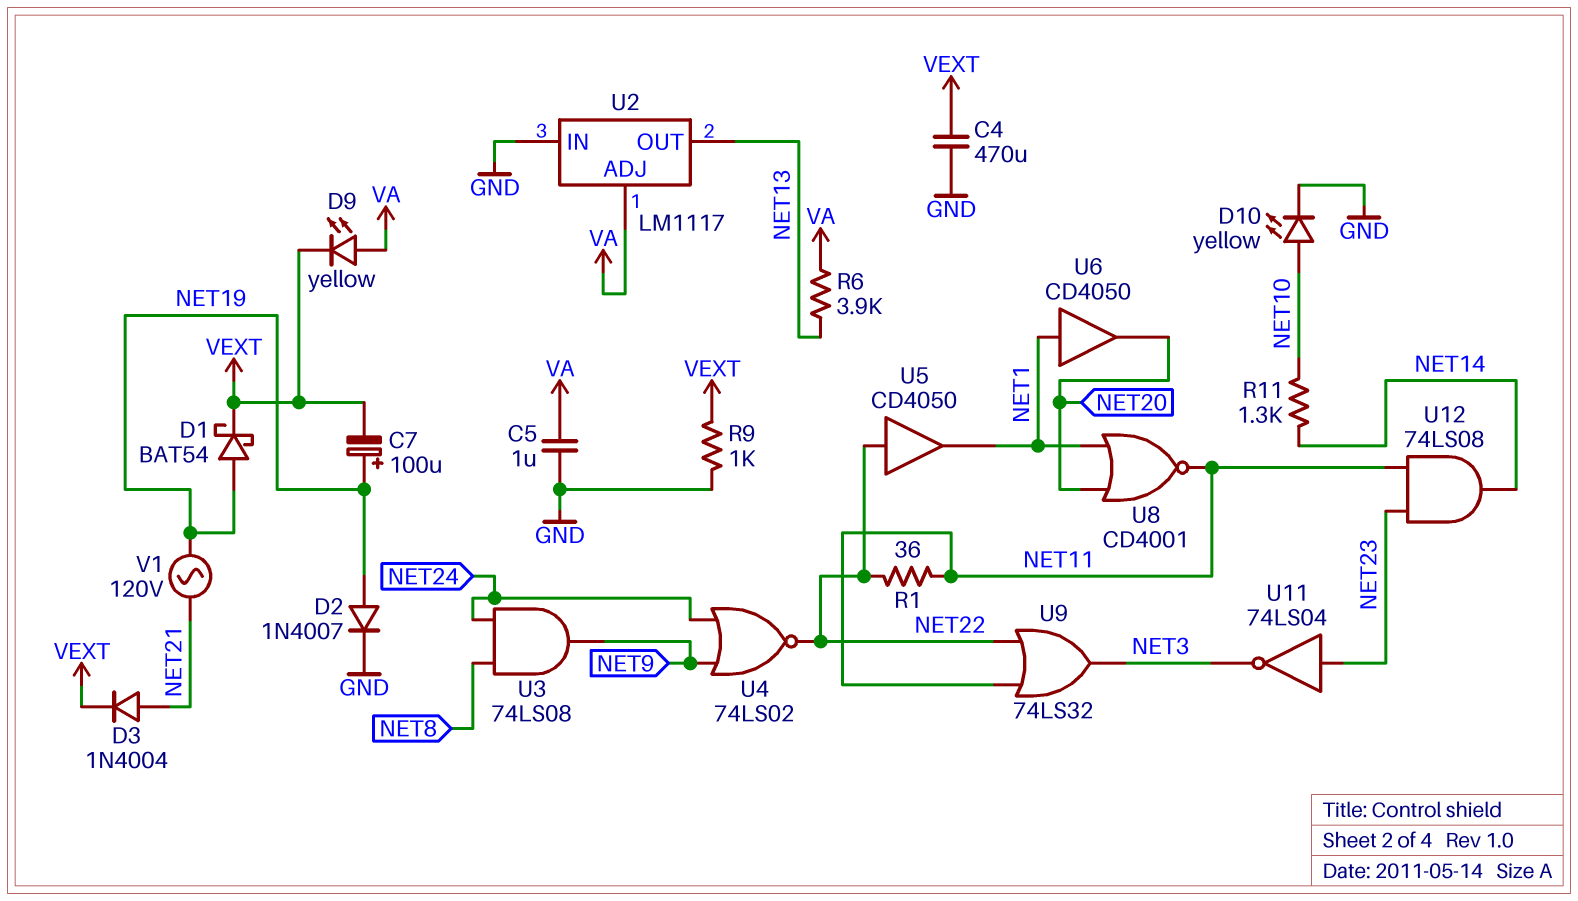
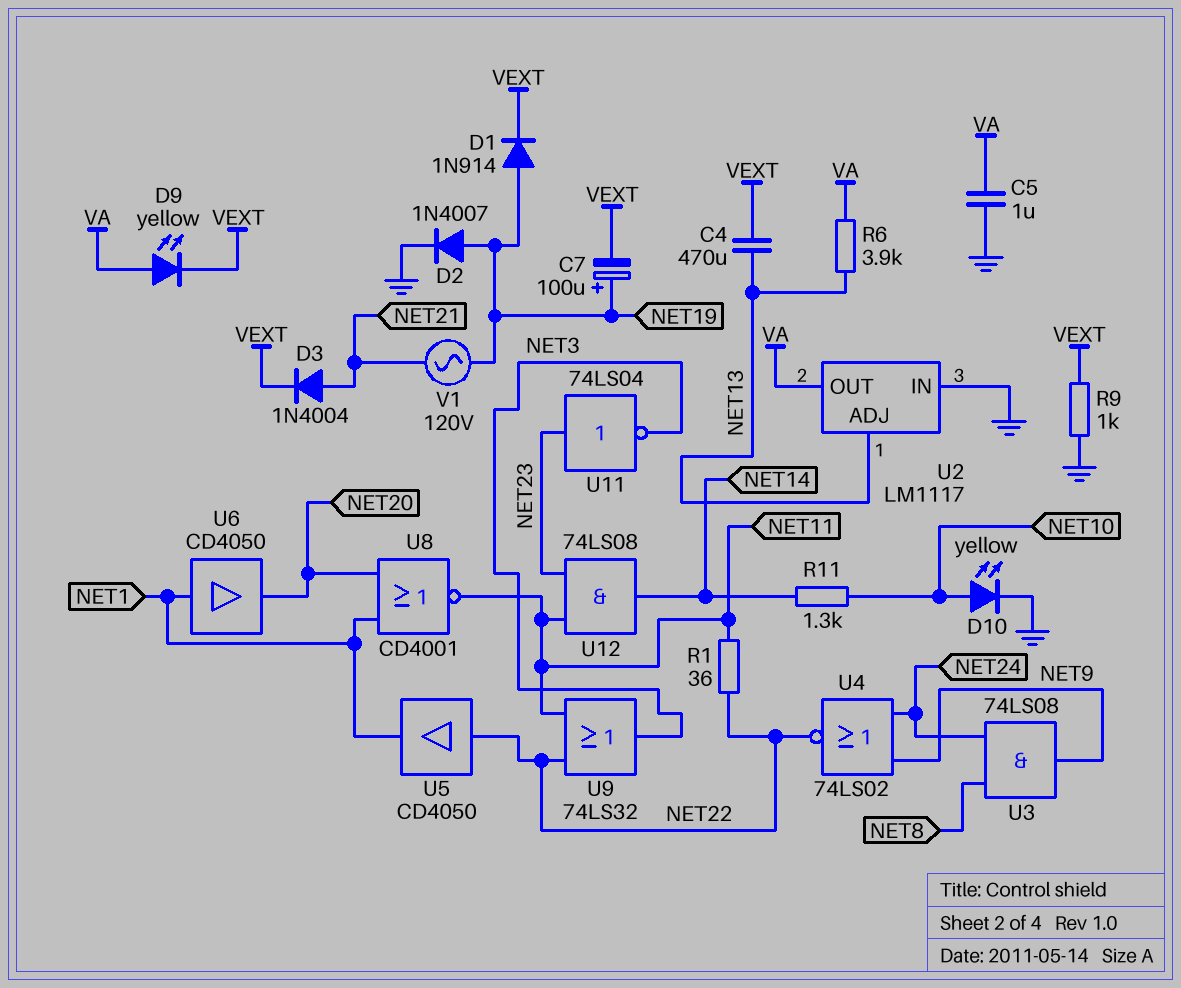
C4: 470uF (GND, VEXT) -> 470uF (NET13, VEXT)
D1: schottky BAT54 (A NET19, K VEXT) -> diode 1N914 (A NET19, K VEXT)
U2 pin ADJ: VA -> NET13
U2 pin OUT: NET13 -> VA

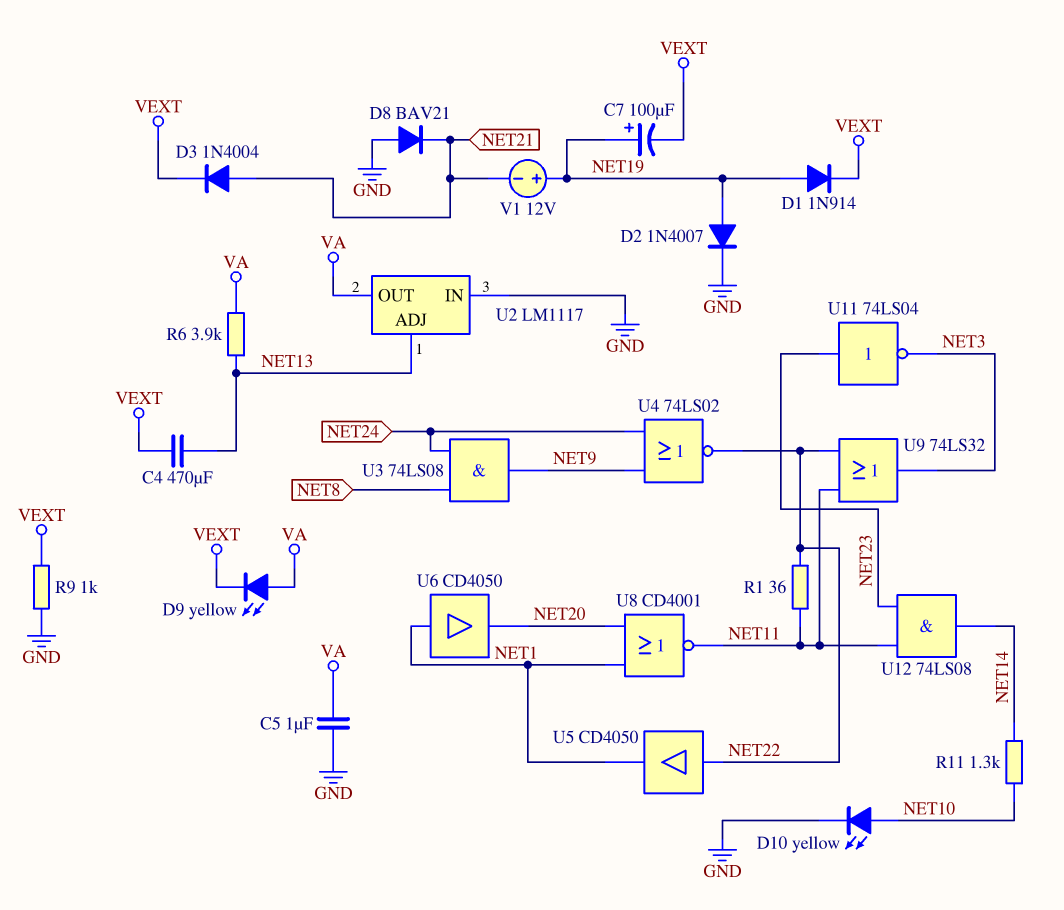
D8: none -> diode BAV21 (A GND, K NET21)
V1: AC 120V (NET19, NET21) -> 12V (plus NET19, minus NET21)

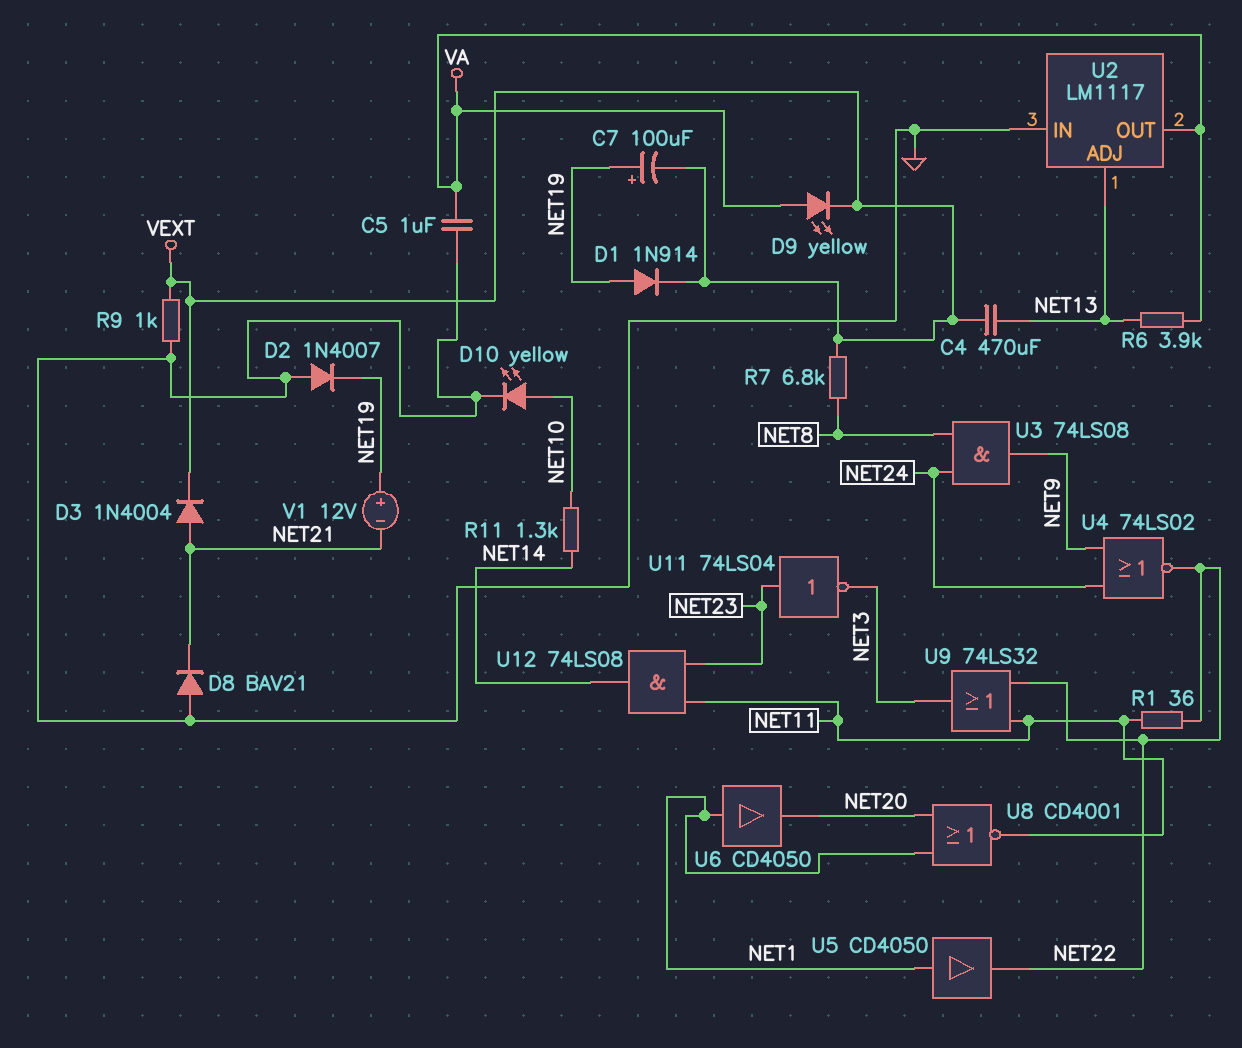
D2: diode 1N4007 (A NET19, K GND) -> diode 1N4007 (A GND, K NET19)
R7: none -> 6.8k (NET8, VEXT)
U5: buffer CD4050 (in NET22, out NET1) -> buffer CD4050 (in NET1, out NET22)

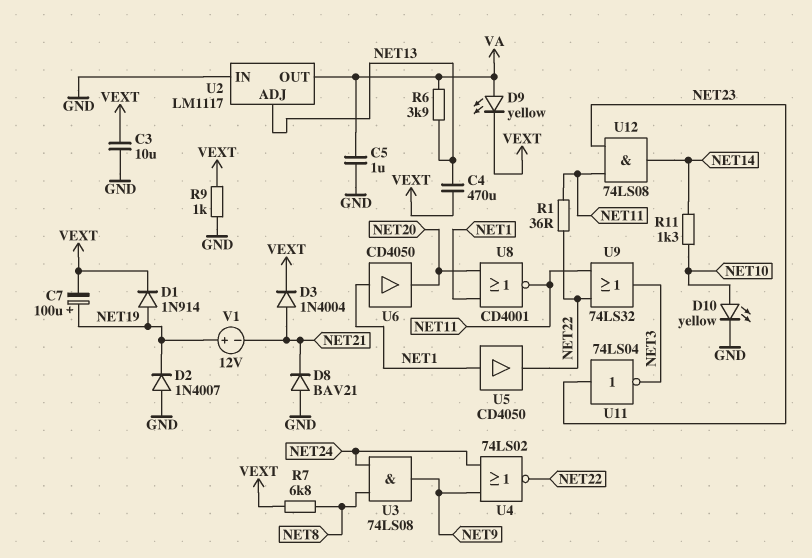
C3: none -> 10uF (GND, VEXT)

